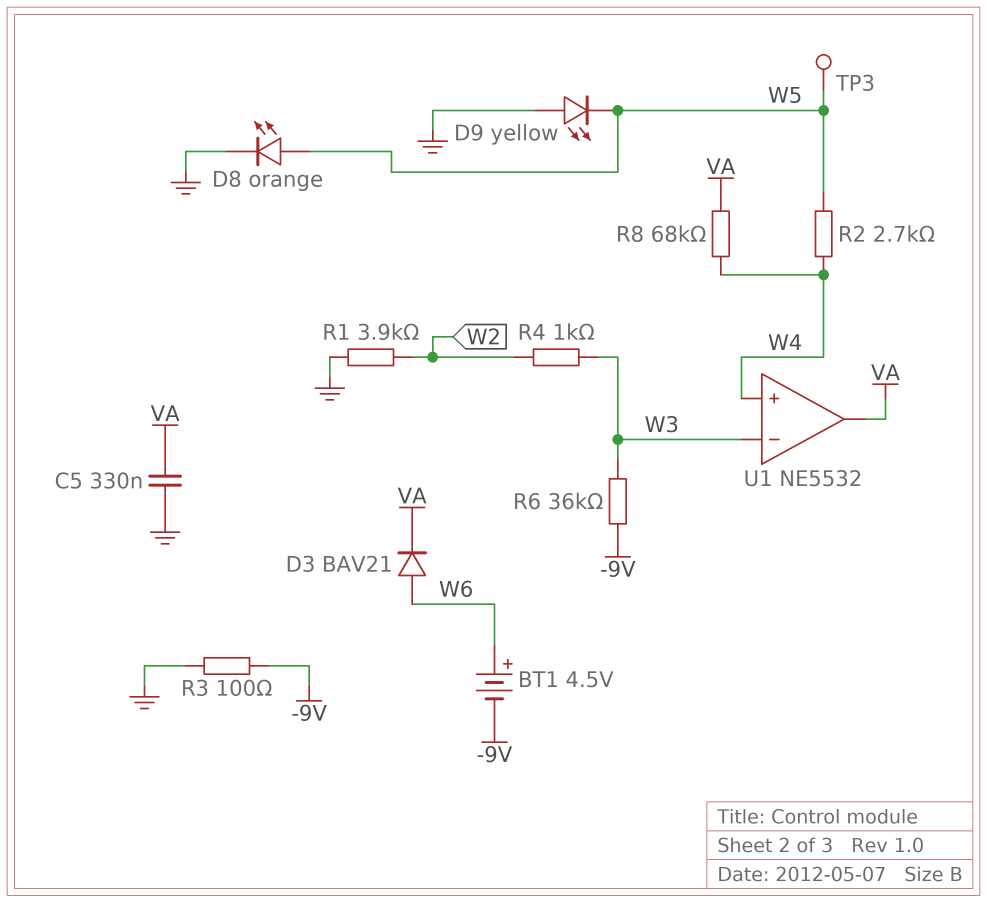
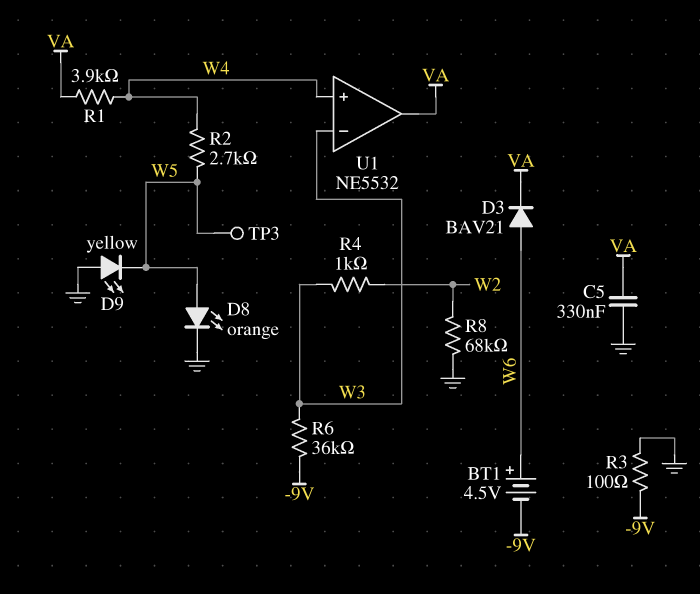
R1: 3.9k (GND, W2) -> 3.9k (VA, W4)
R8: 68k (VA, W4) -> 68k (GND, W2)

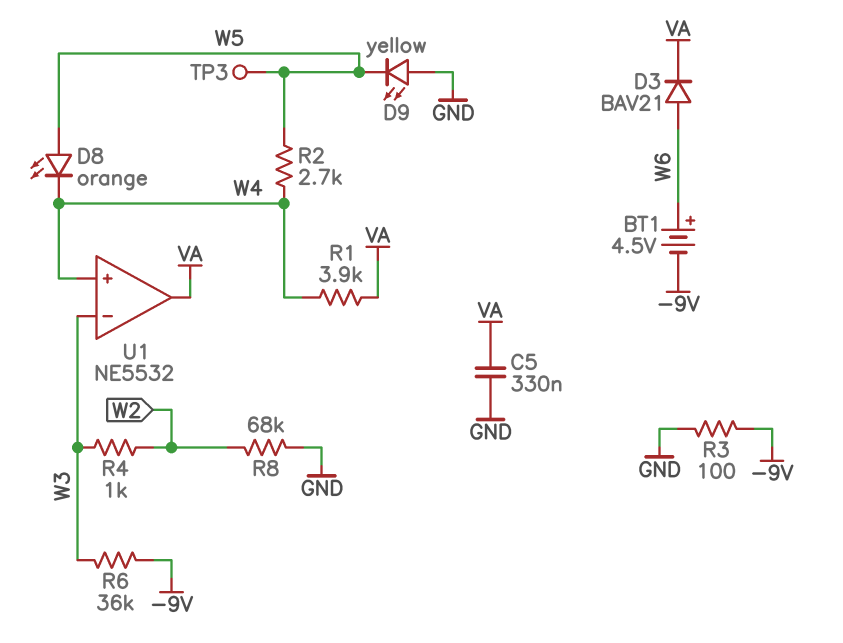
D8: LED orange (A W5, K GND) -> LED orange (A W5, K W4)

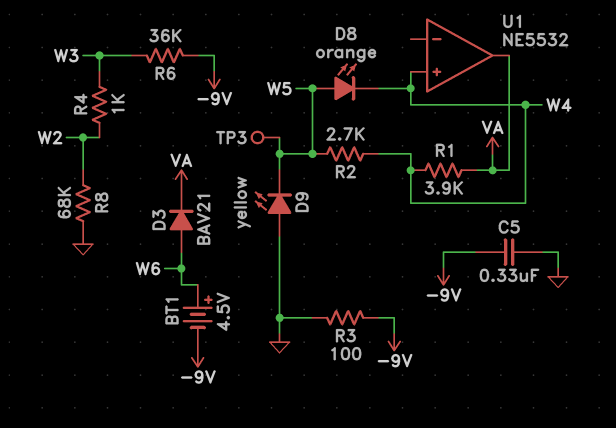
C5: 330nF (GND, VA) -> 330nF (-9V, GND)
U1 pin in-: W3 -> none

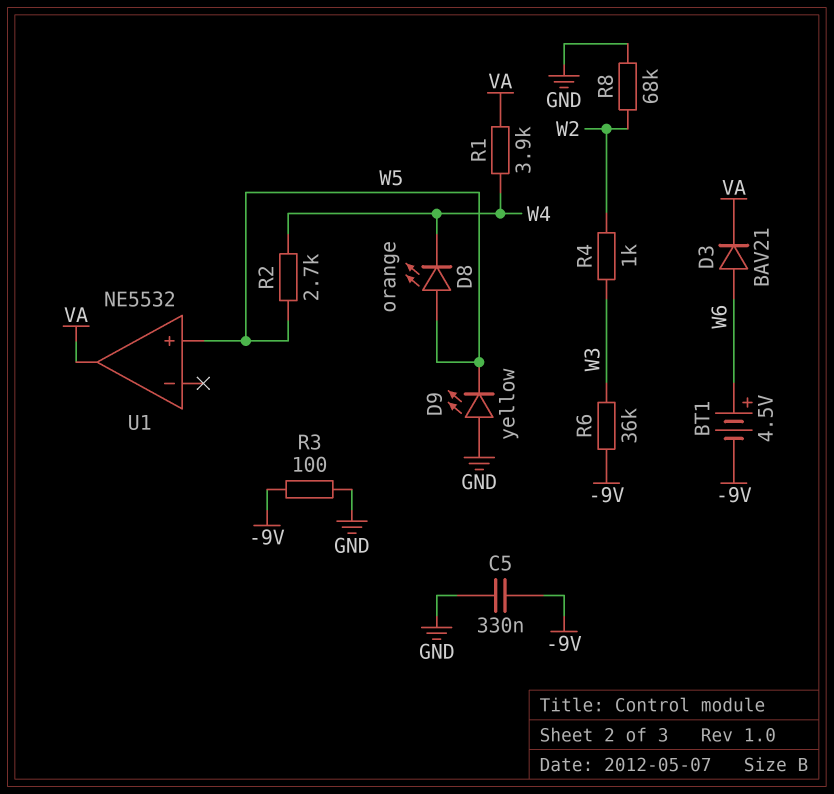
TP3: test point (W5) -> none
U1 pin in+: W4 -> W5

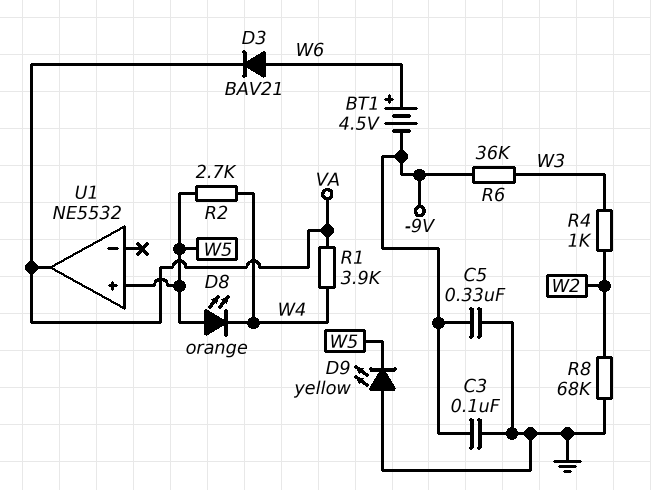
C3: none -> 100nF (-9V, GND)
R3: 100 (-9V, GND) -> none

